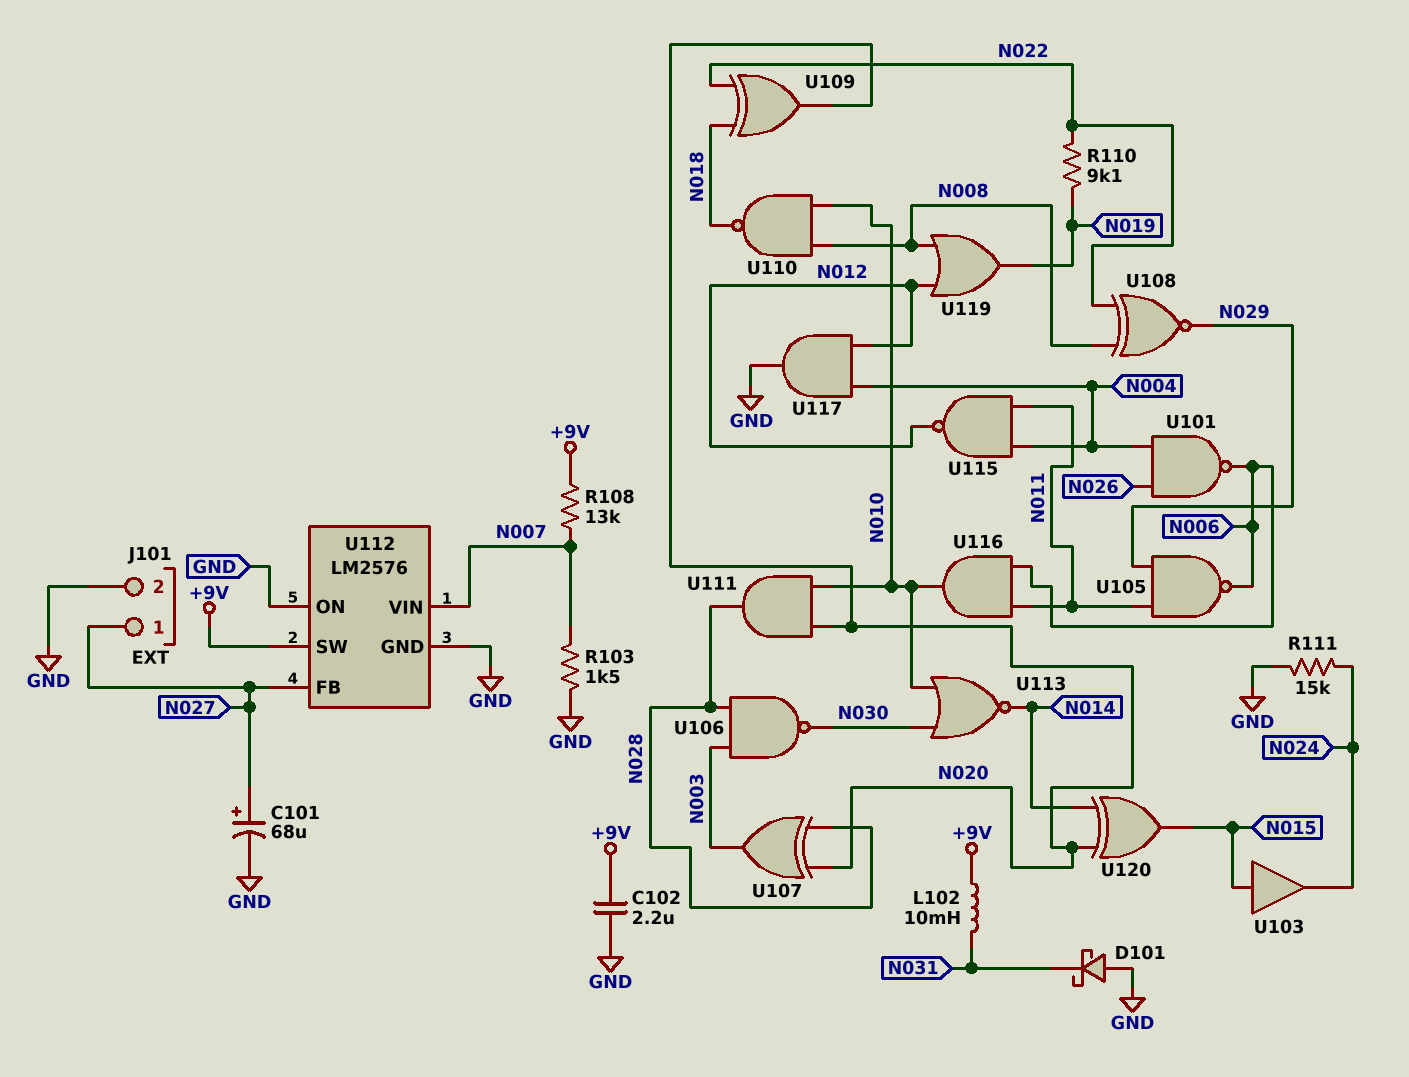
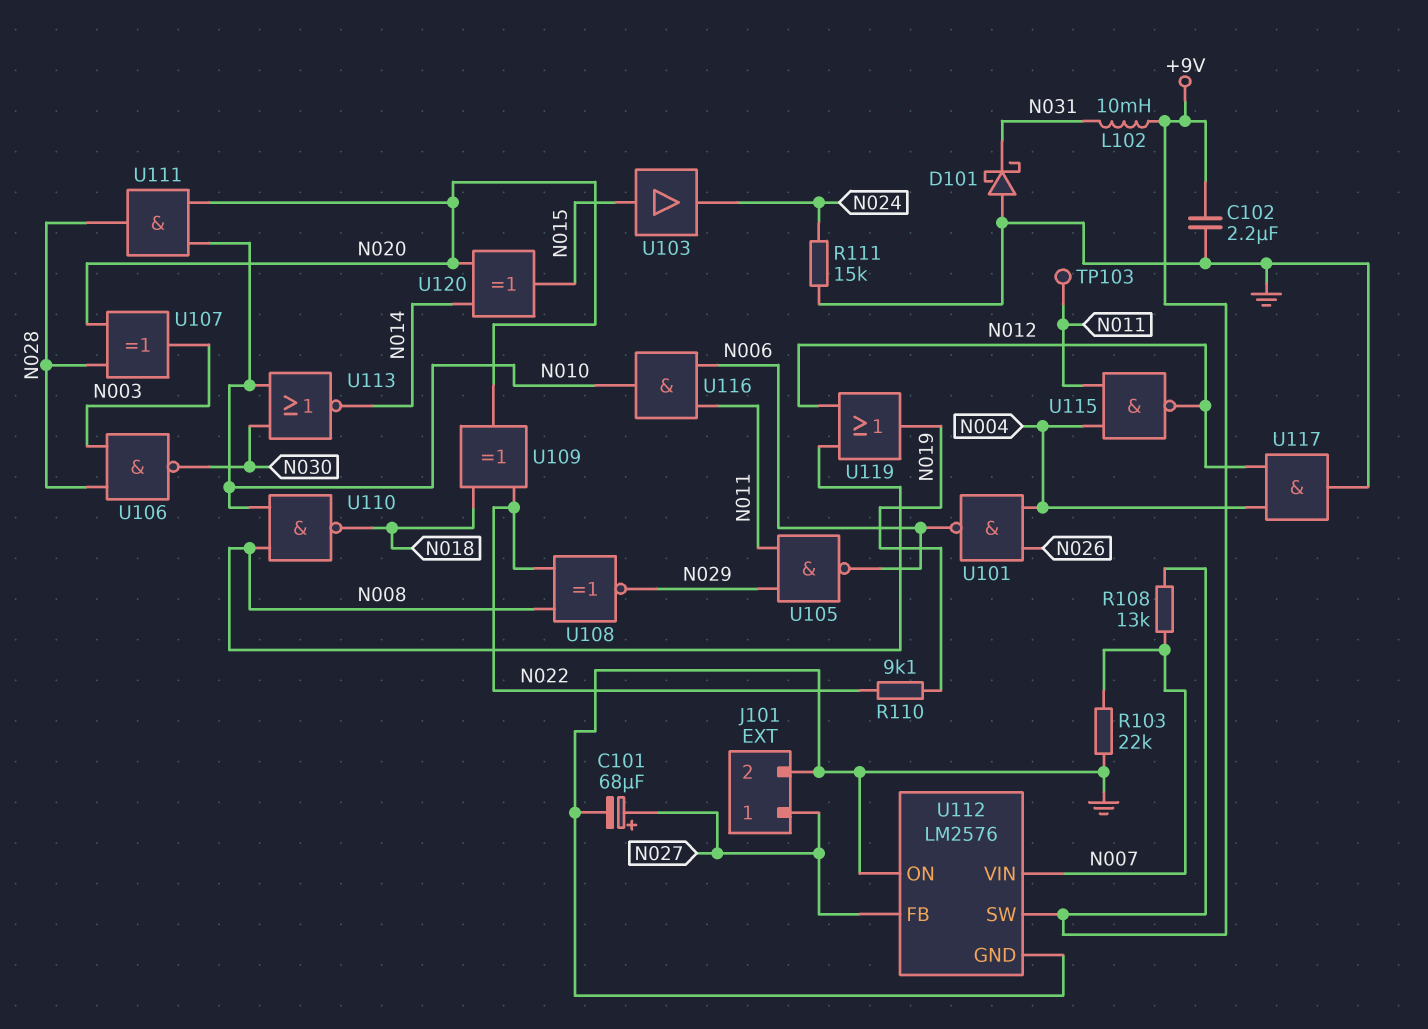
R103: 1.5k (GND, N007) -> 22k (GND, N007)
TP103: none -> test point (N011)

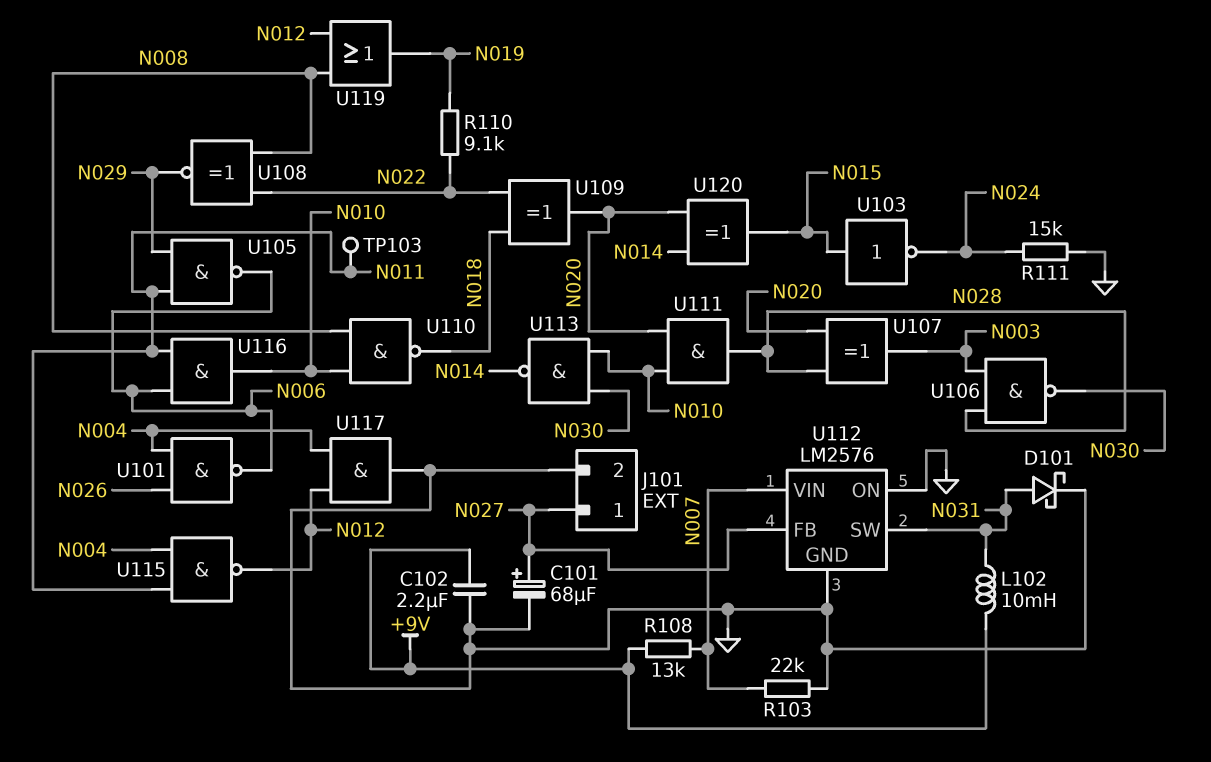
D101: schottky (A GND, K N031) -> schottky (A N031, K GND)
U103: buffer (in N015, out N024) -> NOT (in N015, out N024)
U112 pin SW: +9V -> N031
U113: NOR (in N010, in N030, out N014) -> NAND (in N010, in N030, out N014)

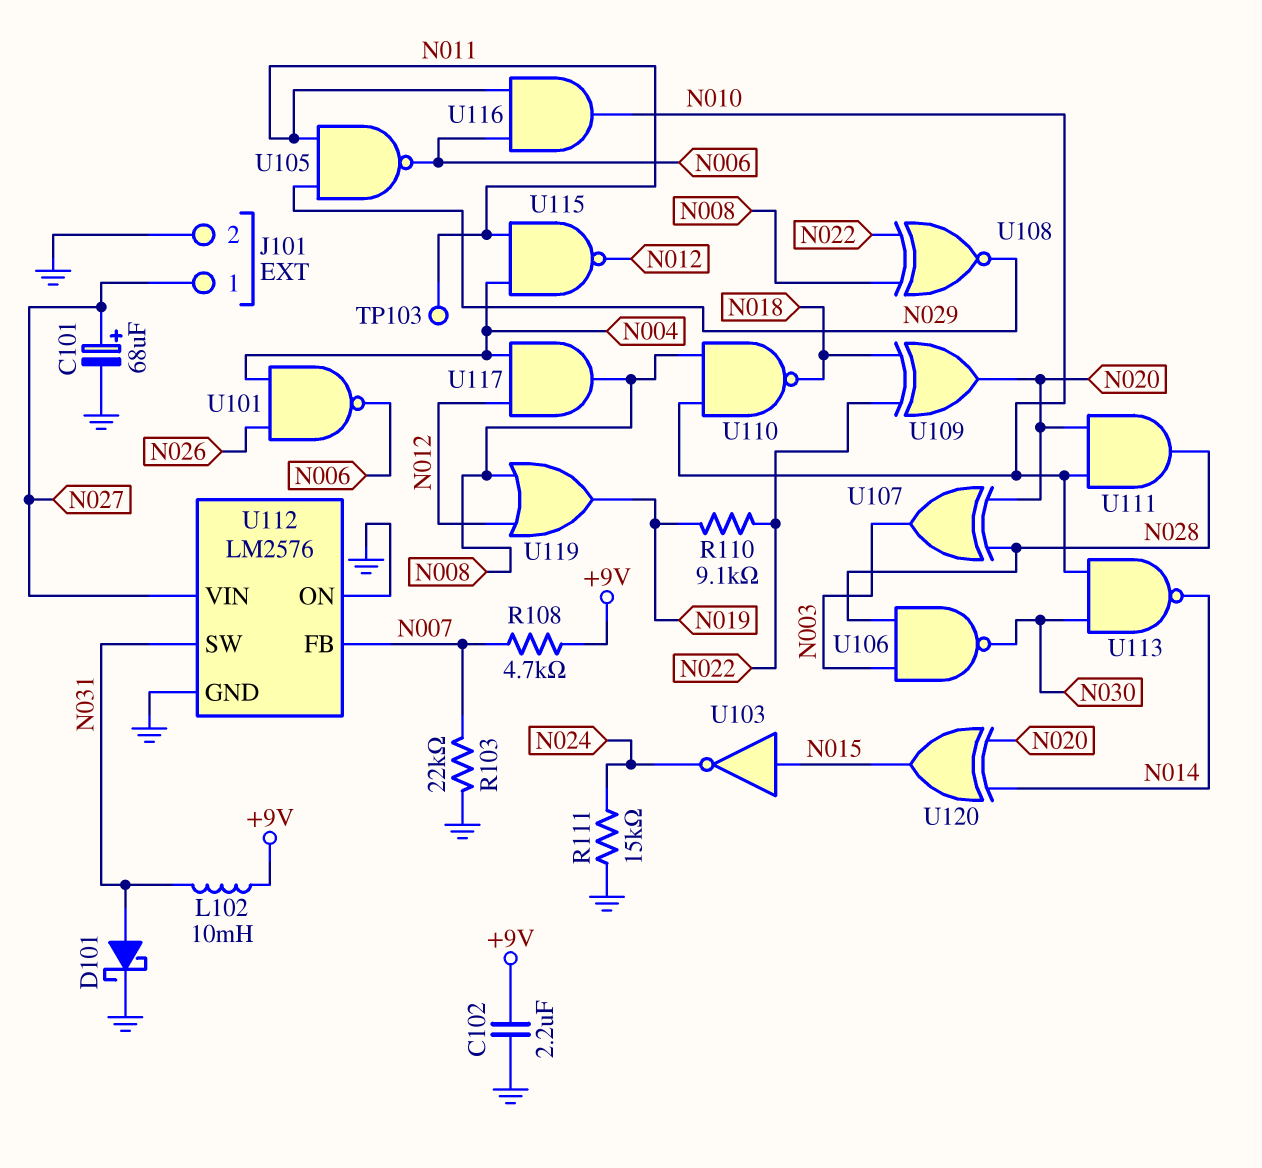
R108: 13k (+9V, N007) -> 4.7k (+9V, N007)
U112 pin FB: N027 -> N007
U112 pin VIN: N007 -> N027
U117: AND (in N004, in N012, out GND) -> AND (in N004, in N012, out N008)

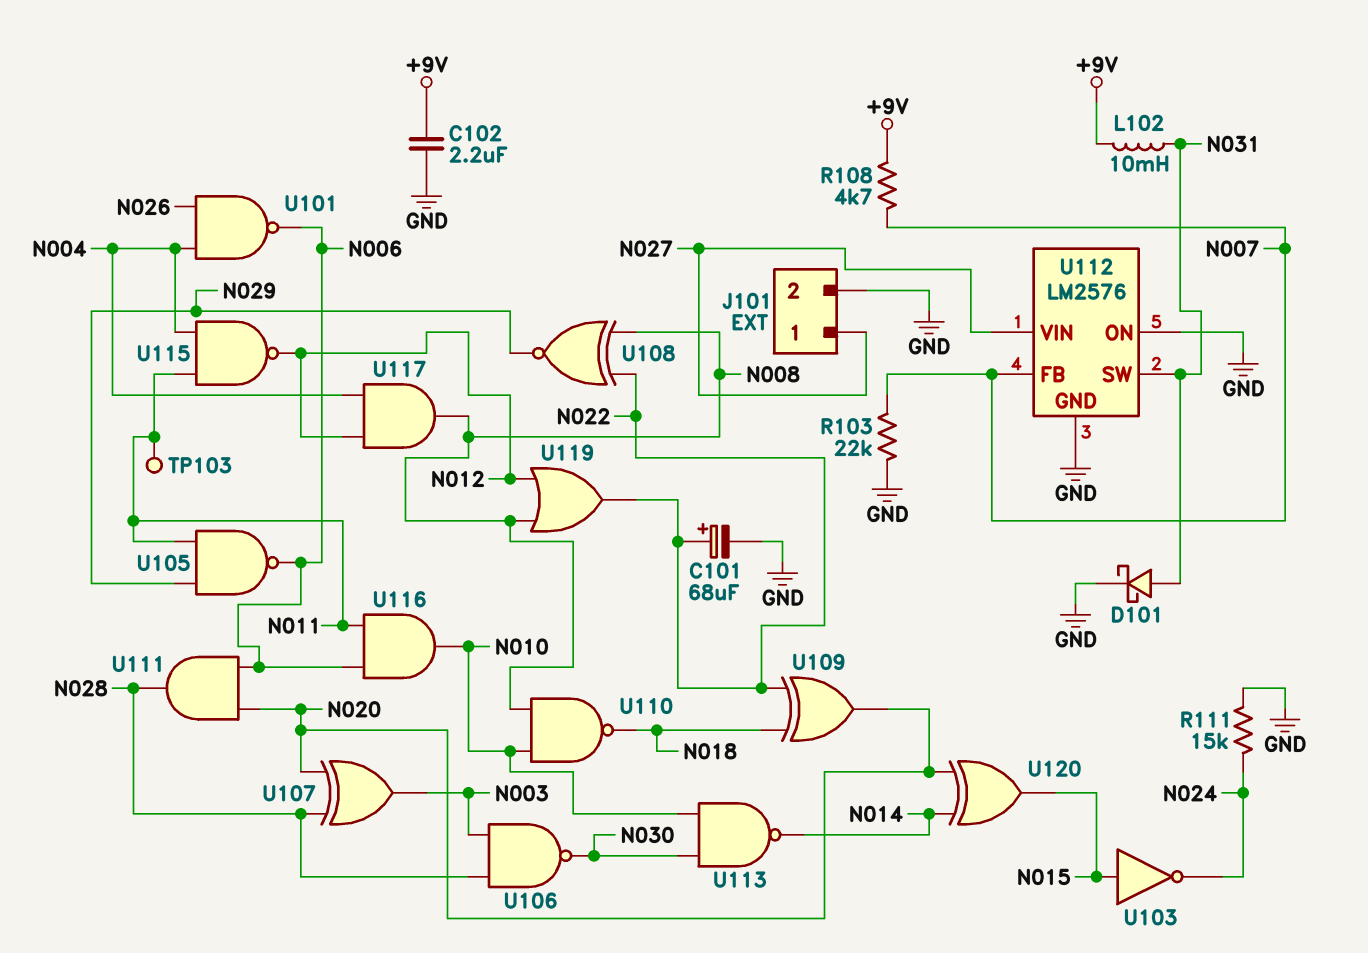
C101: 68uF (plus N027, minus GND) -> 68uF (plus N022, minus GND)
R110: 9.1k (N019, N022) -> none
U111: AND (in N010, in N020, out N028) -> AND (in N006, in N020, out N028)
U119: OR (in N008, in N012, out N019) -> OR (in N008, in N012, out N022)

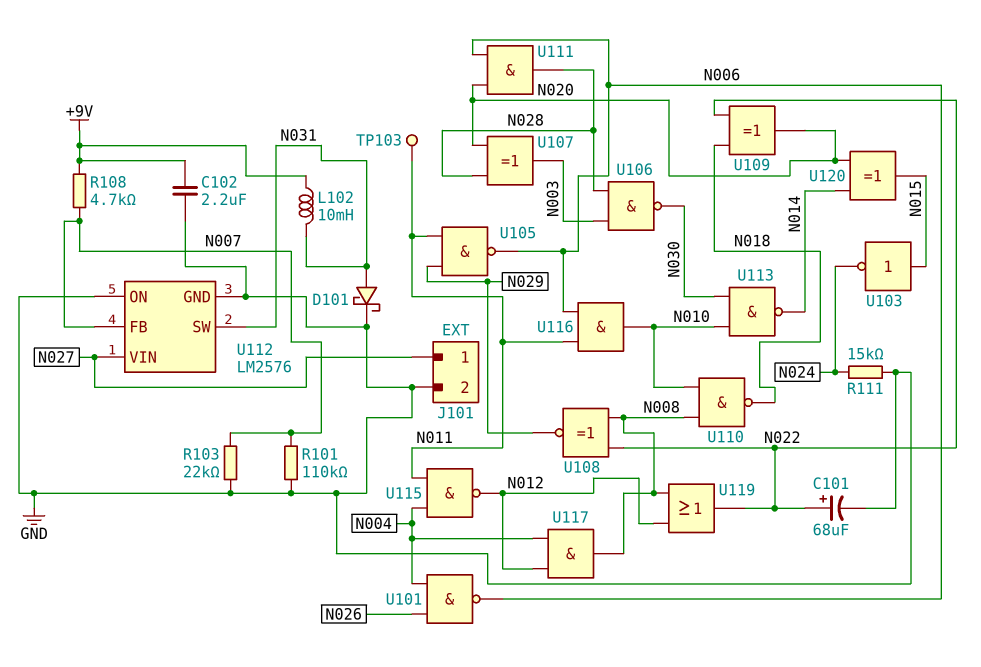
R101: none -> 110k (GND, N007)

